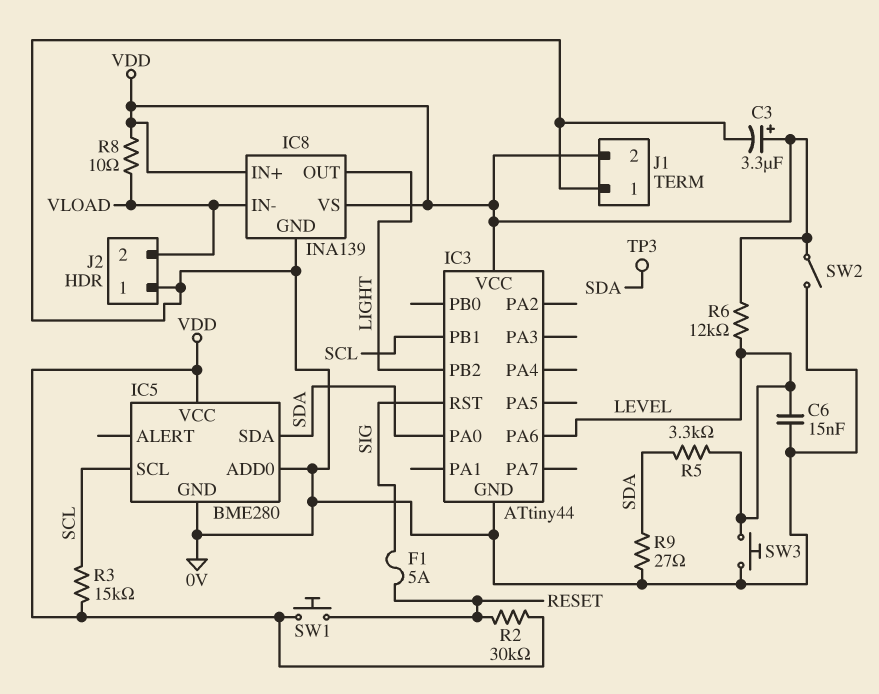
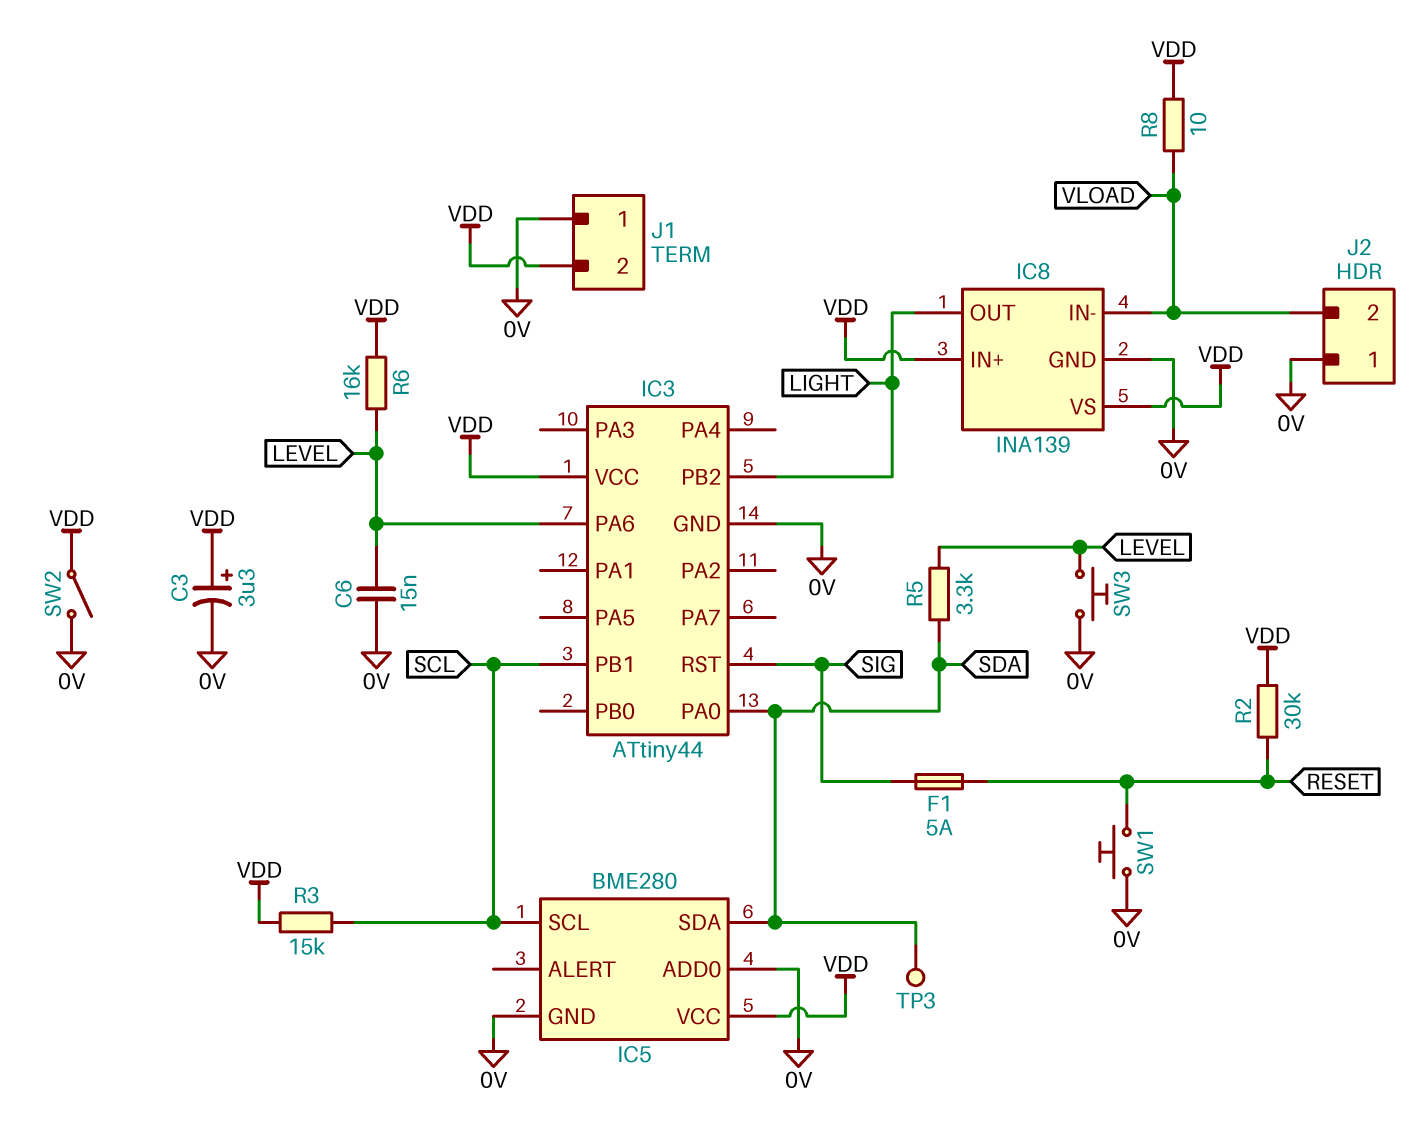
R6: 12k (LEVEL, VDD) -> 16k (LEVEL, VDD)
R9: 27 (0V, SDA) -> none
SW1: button (RESET, VDD) -> button (0V, RESET)

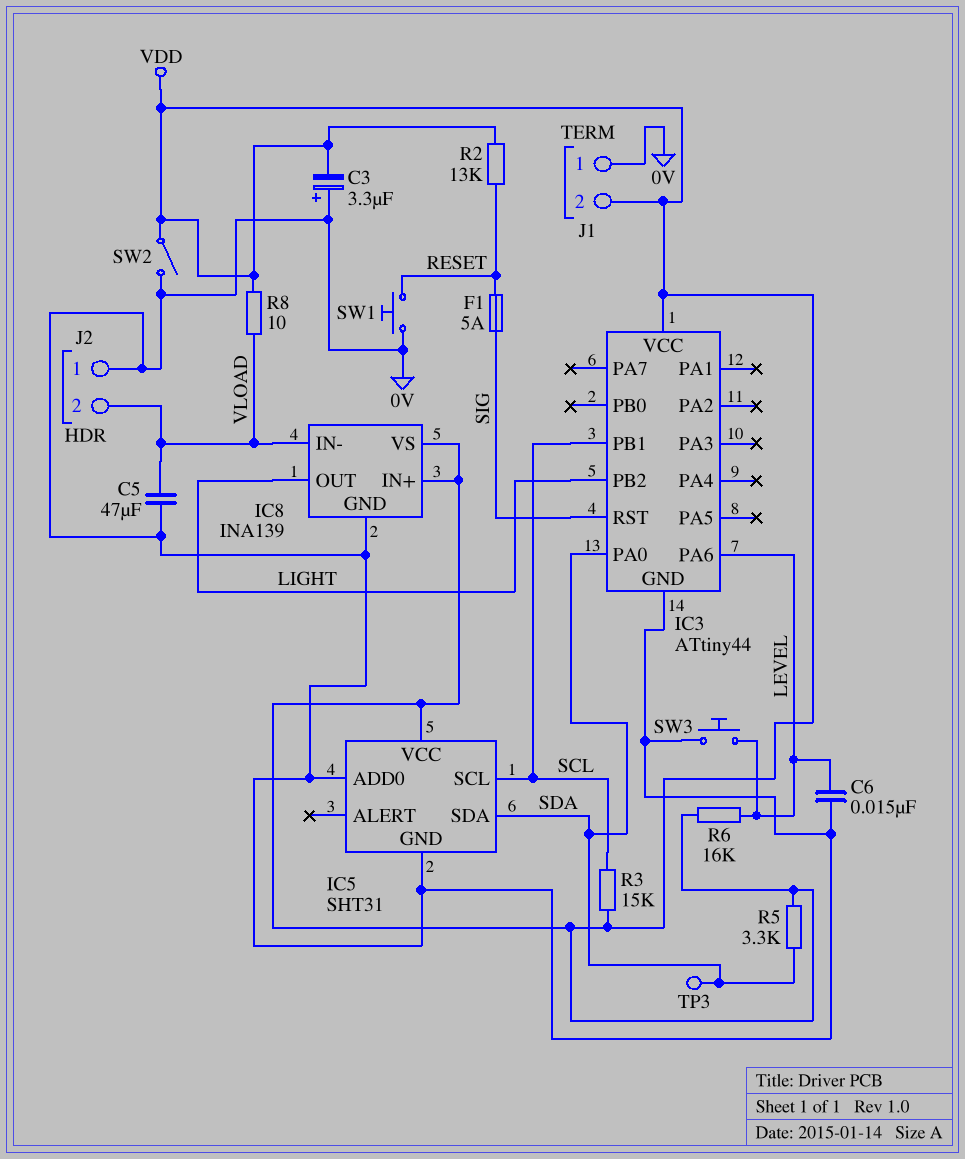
C3: 3.3uF (plus VDD, minus 0V) -> 3.3uF (plus 0V, minus VDD)
C5: none -> 47uF (0V, VLOAD)
IC5: BME280 -> SHT31
R2: 30k (RESET, VDD) -> 13k (RESET, VDD)
R5: 3.3k (LEVEL, SDA) -> 3.3k (SDA, VDD)

